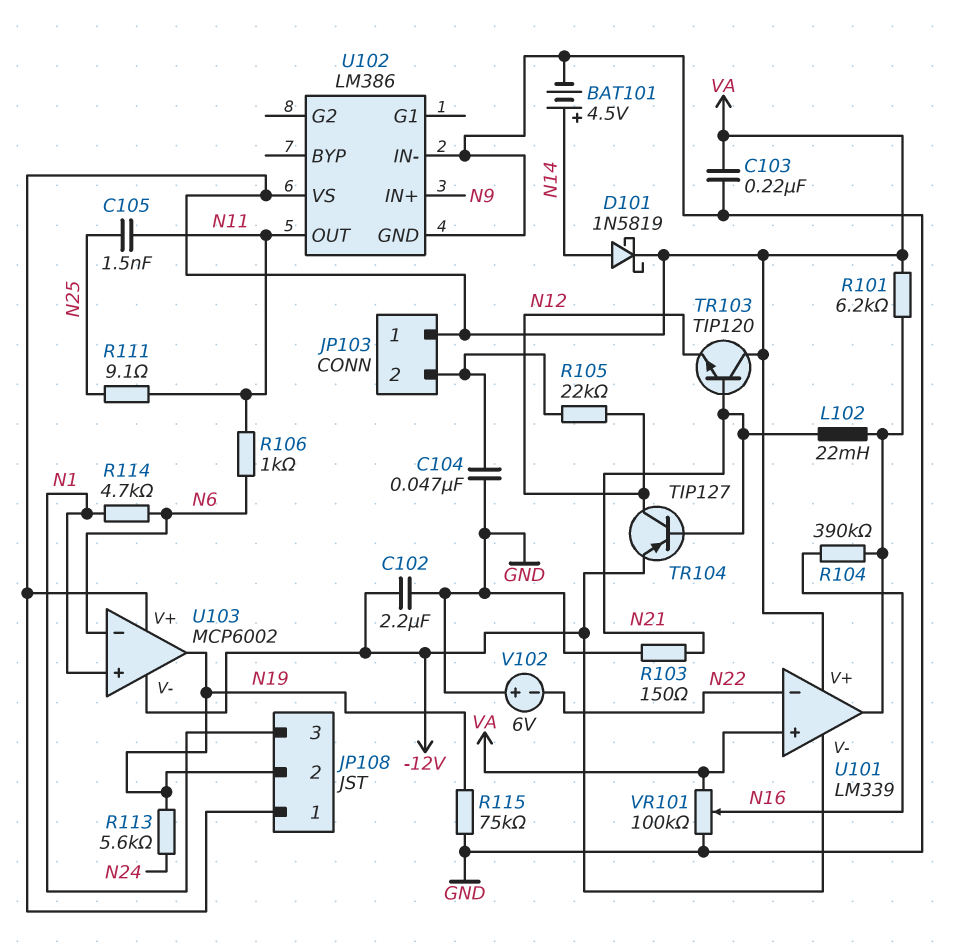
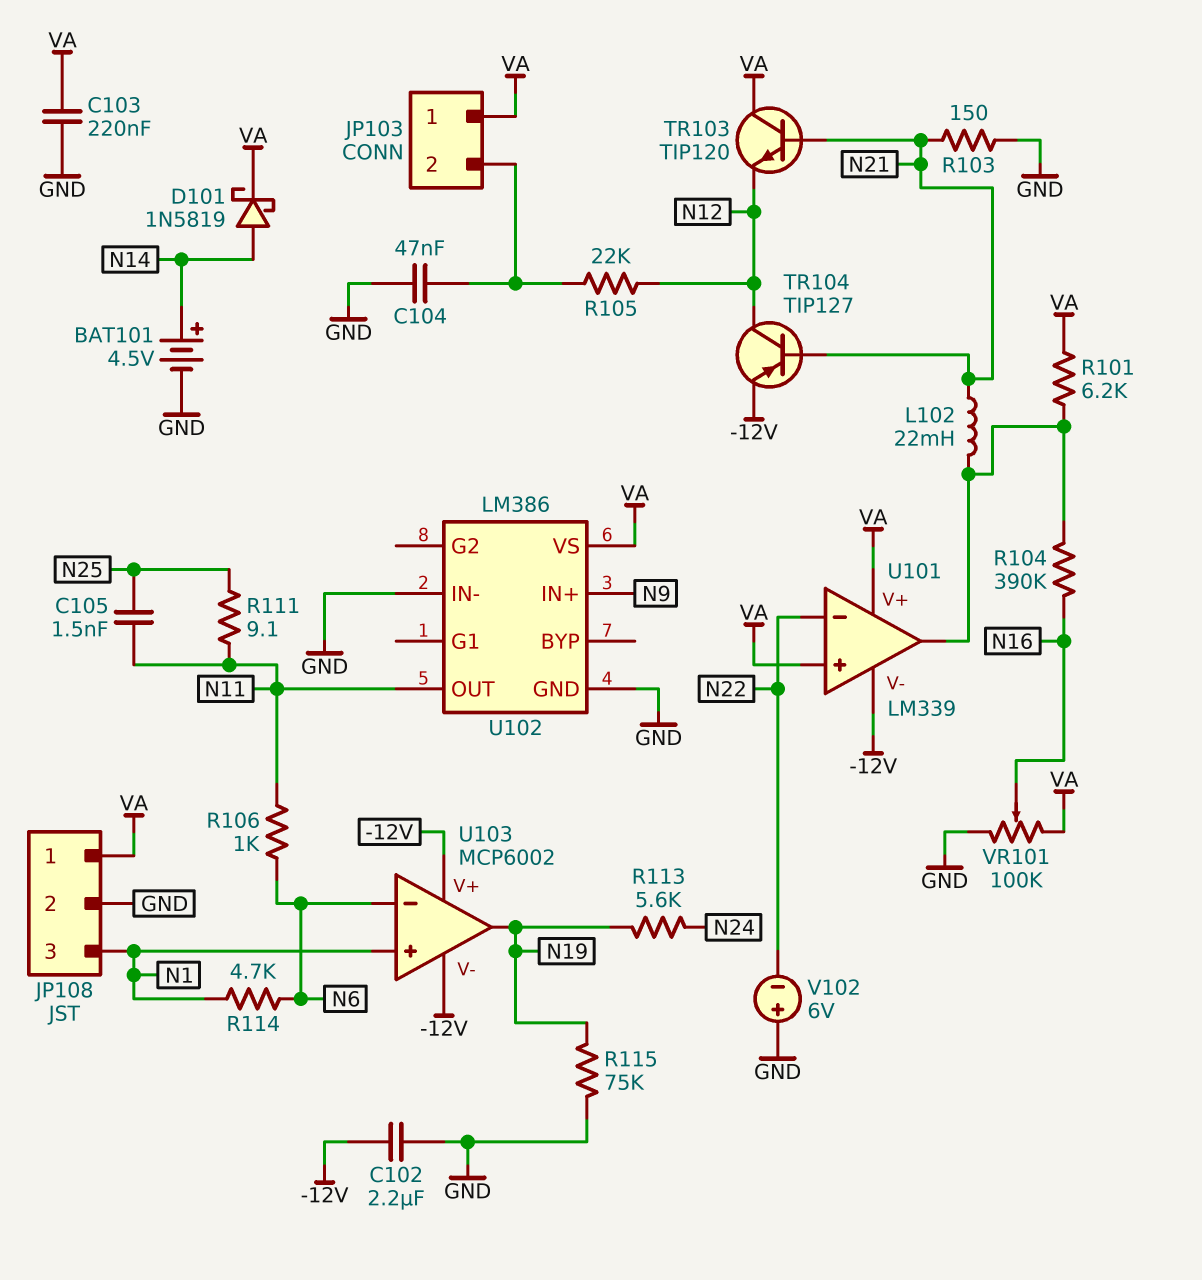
JP108 pin 2: N19 -> GND
U103 pin V+: VA -> -12V

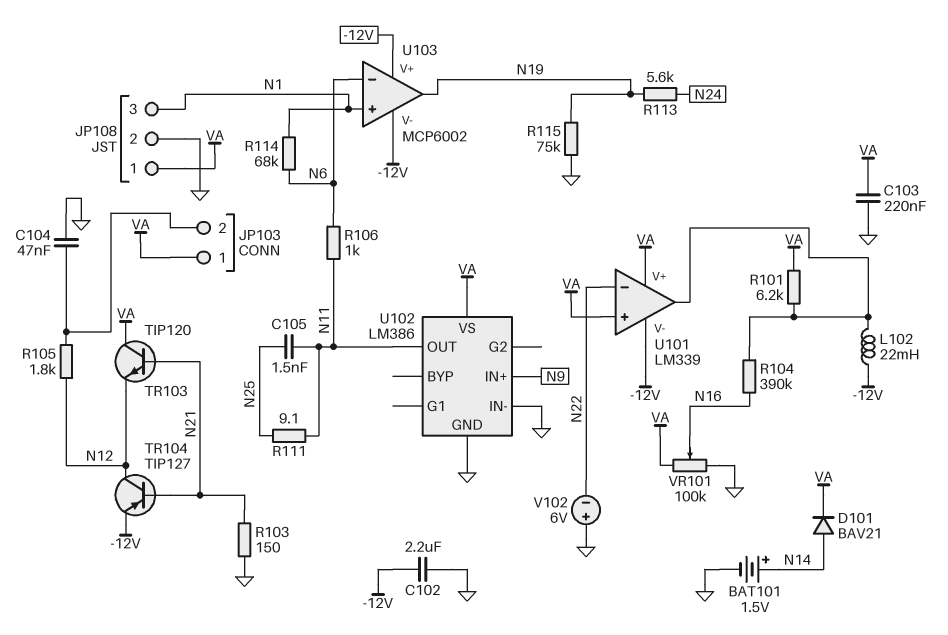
BAT101: 4.5V (plus N14, minus GND) -> 1.5V (plus N14, minus GND)
D101: schottky 1N5819 (A N14, K VA) -> diode BAV21 (A N14, K VA)
L102: 22mH (N21, U101/out) -> 22mH (-12V, U101/out)
R105: 22k (JP103/2, N12) -> 1.8k (JP103/2, N12)
R114: 4.7k (N1, N6) -> 68k (N1, N6)

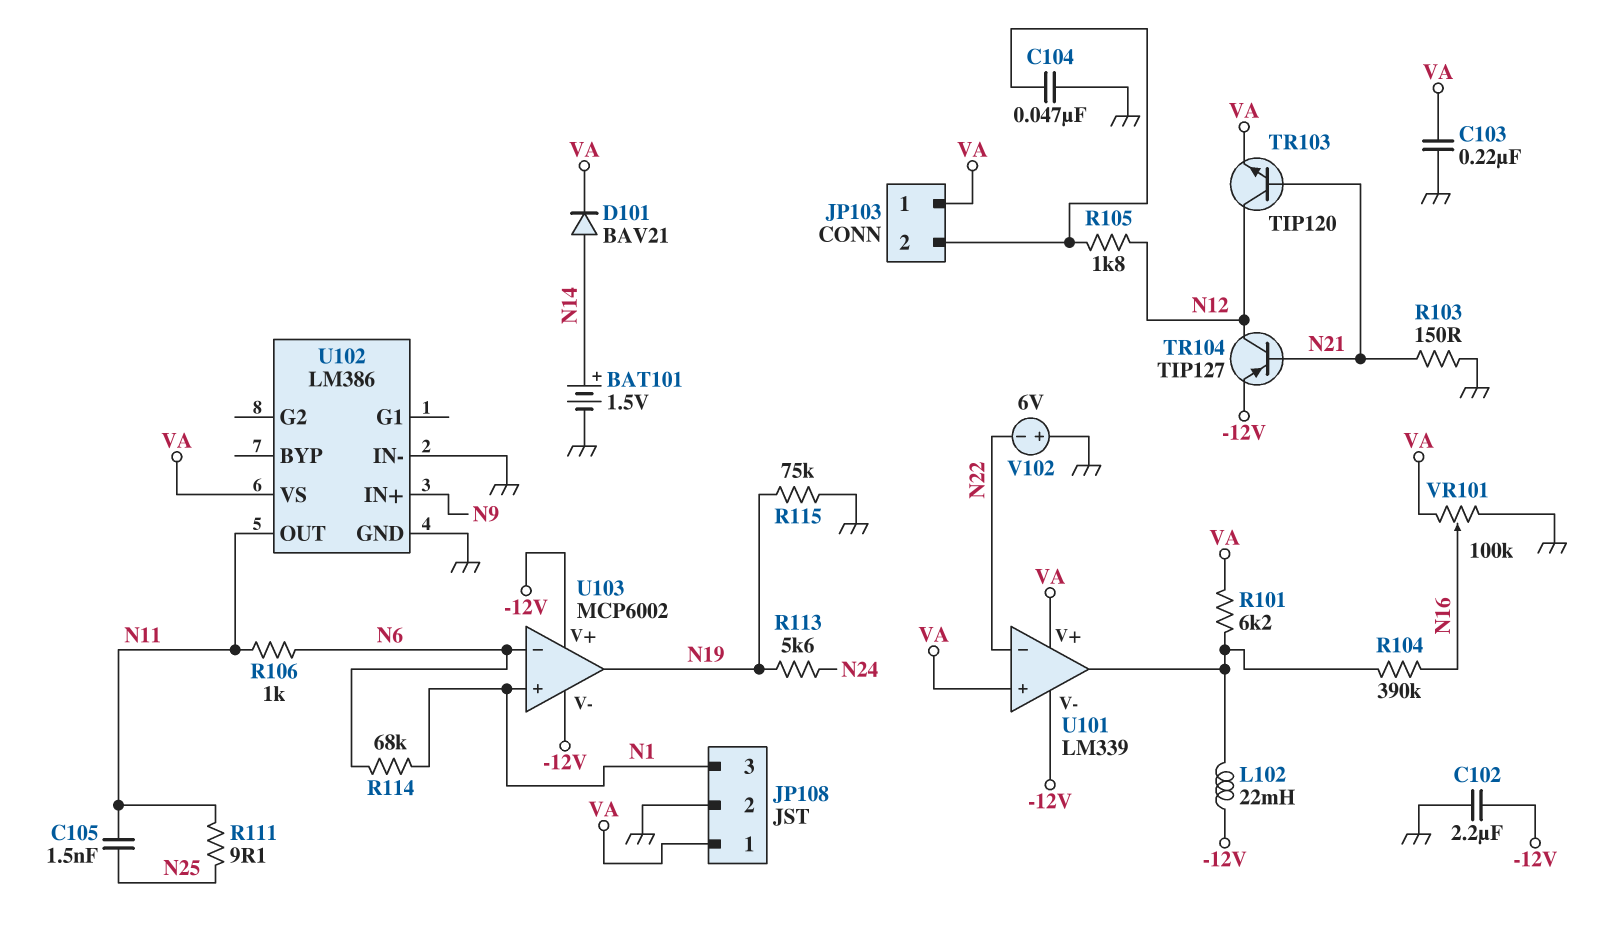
TR103: NPN TIP120 (B N21, C VA, E N12) -> NPN TIP120 (B N21, C N12, E VA)

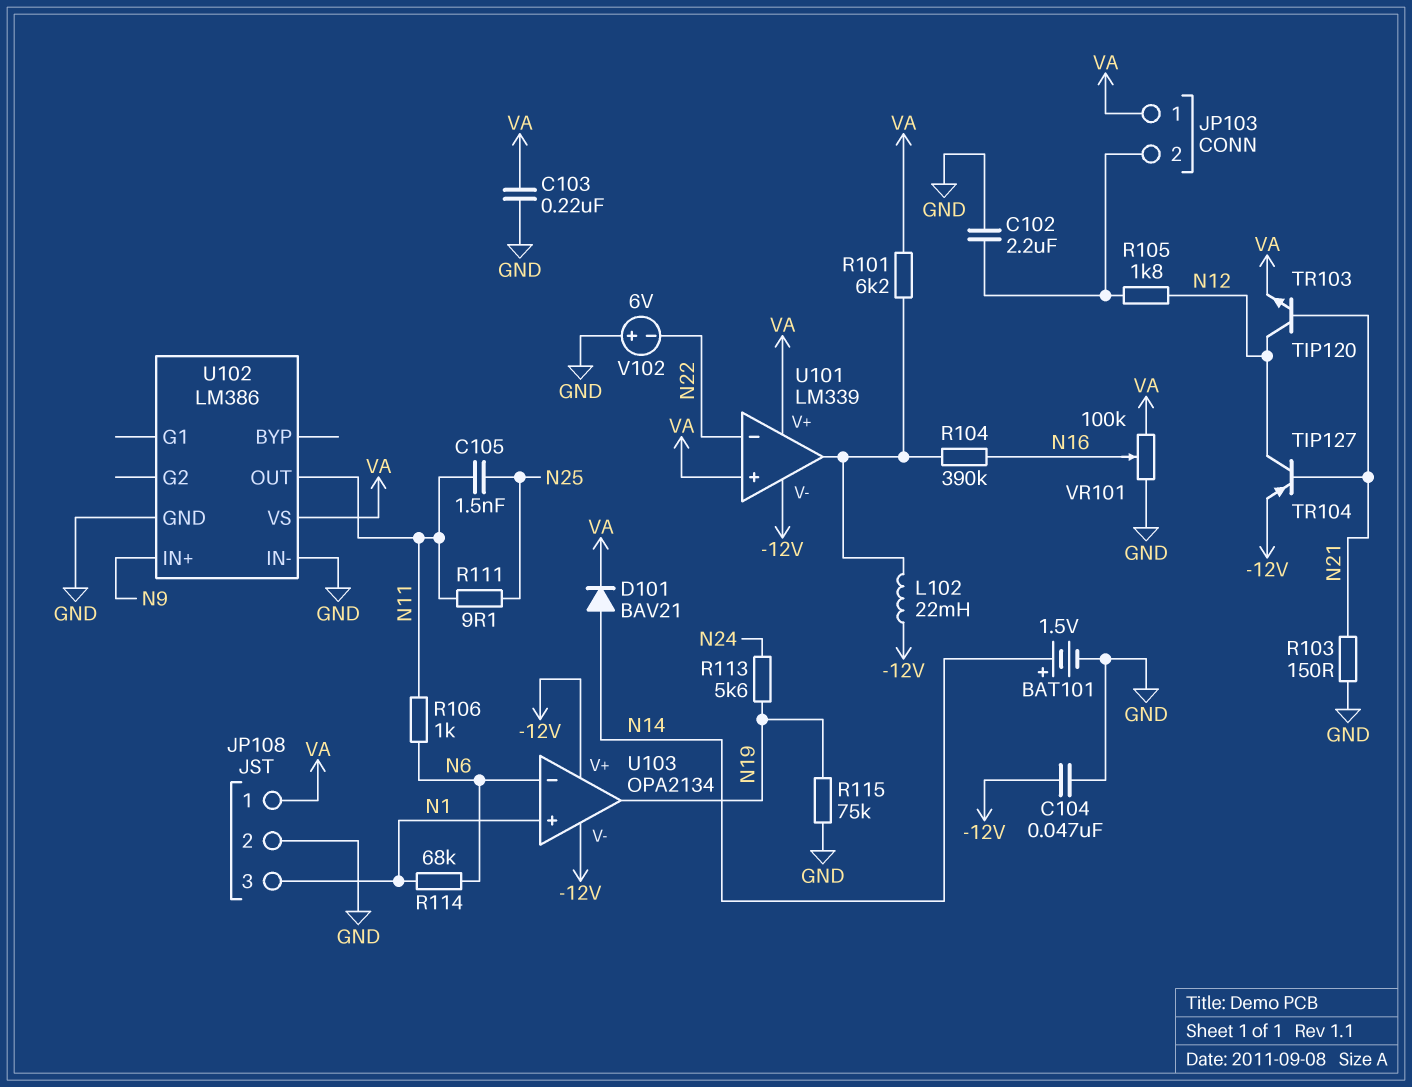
C102: 2.2uF (-12V, GND) -> 2.2uF (GND, JP103/2)
C104: 47nF (GND, JP103/2) -> 47nF (-12V, GND)
U103: MCP6002 -> OPA2134

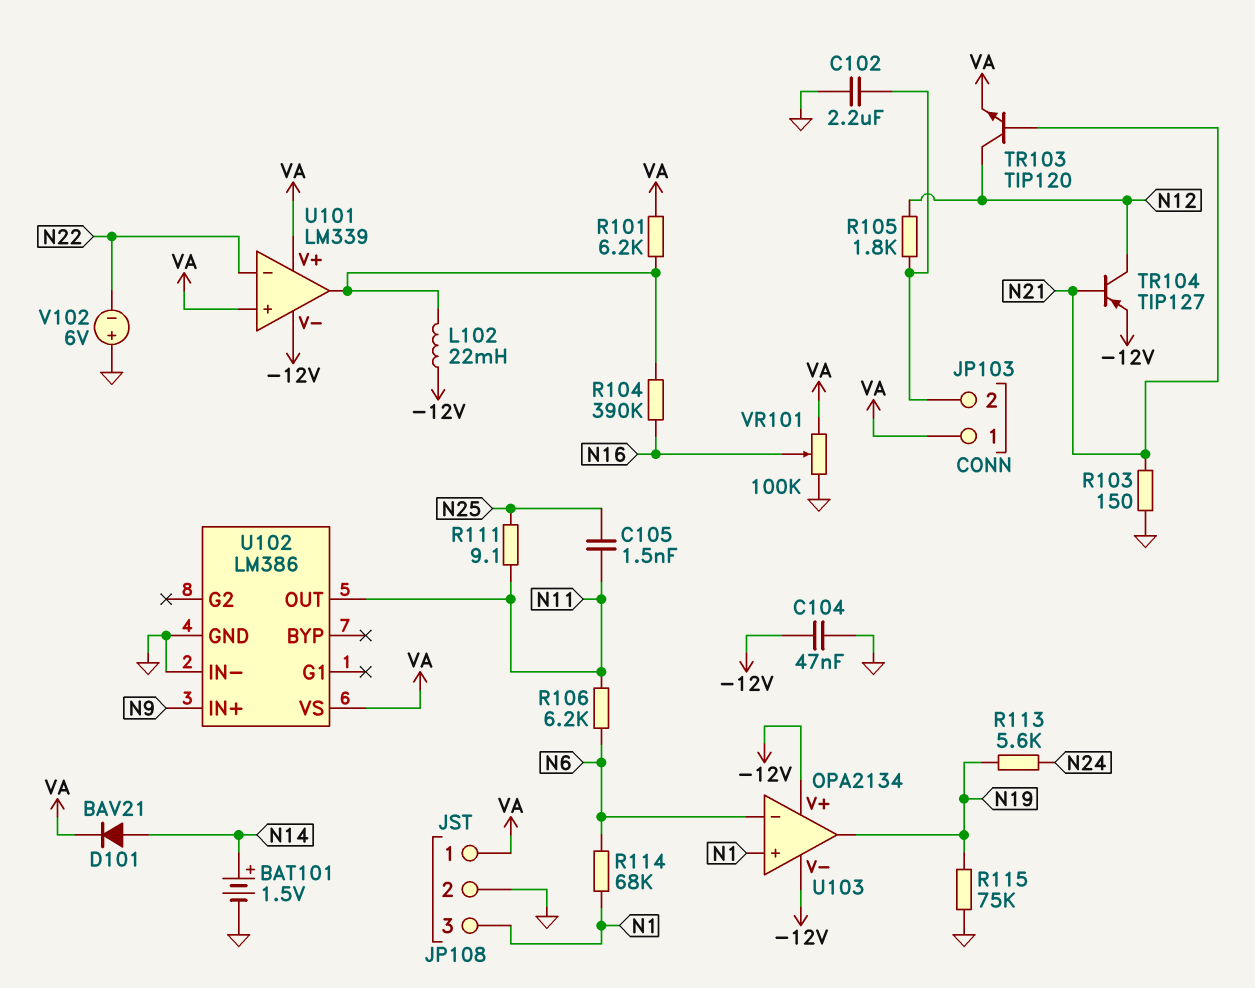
C103: 220nF (GND, VA) -> none
R106: 1k (N6, N11) -> 6.2k (N6, N11)

